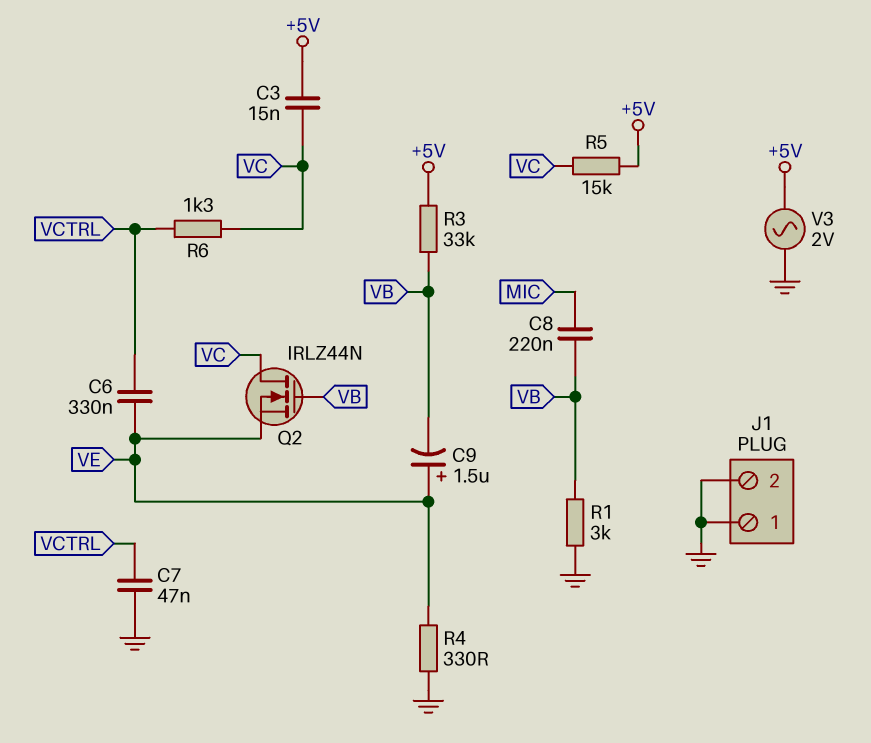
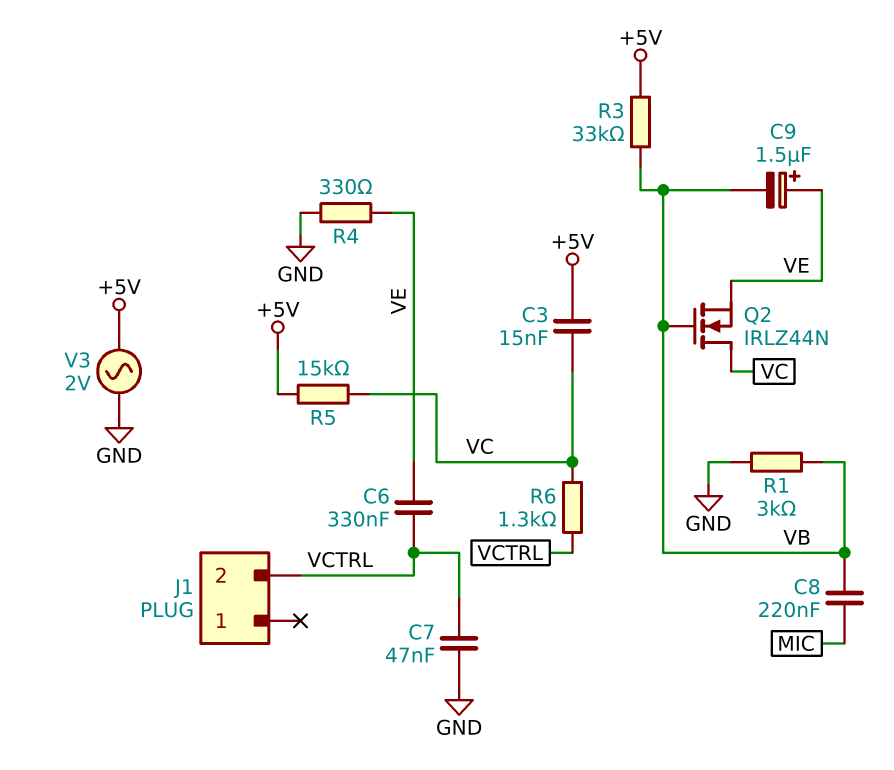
J1 pin 1: GND -> none
J1 pin 2: GND -> VCTRL

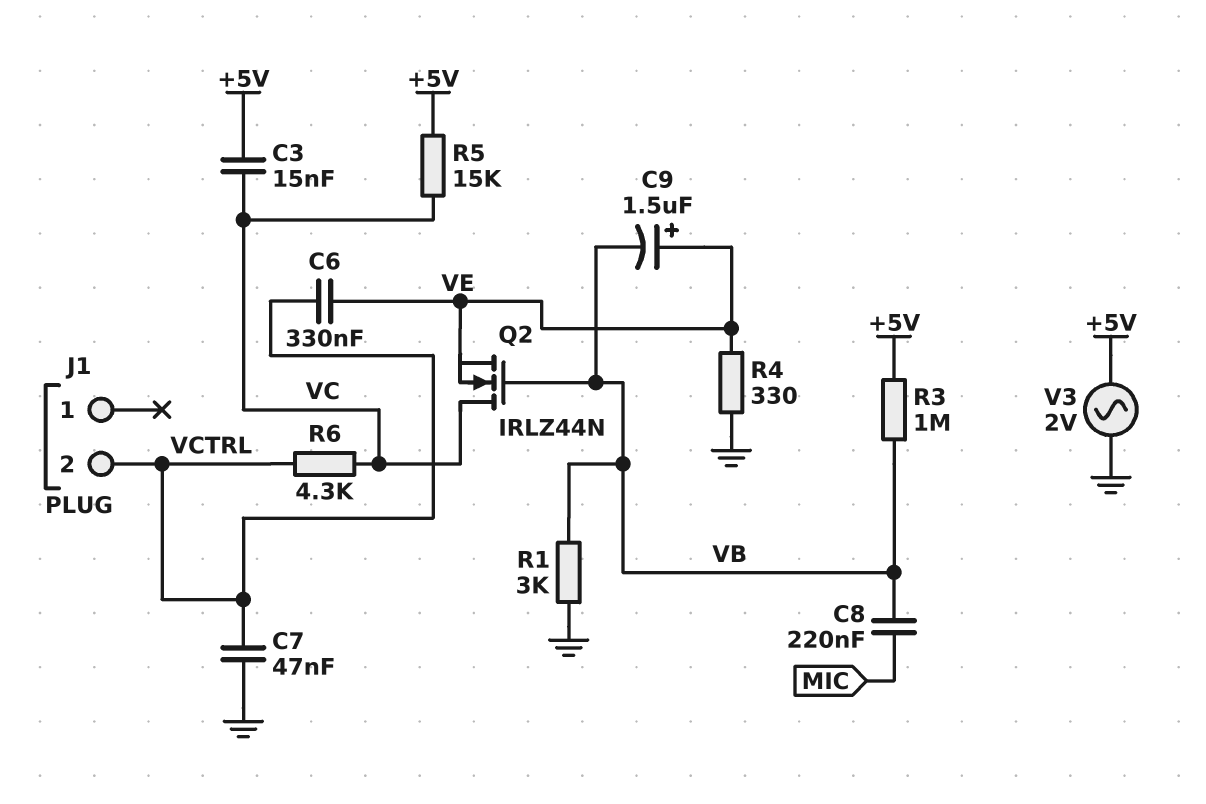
R3: 33k (+5V, VB) -> 1M (+5V, VB)
R6: 1.3k (VC, VCTRL) -> 4.3k (VC, VCTRL)

